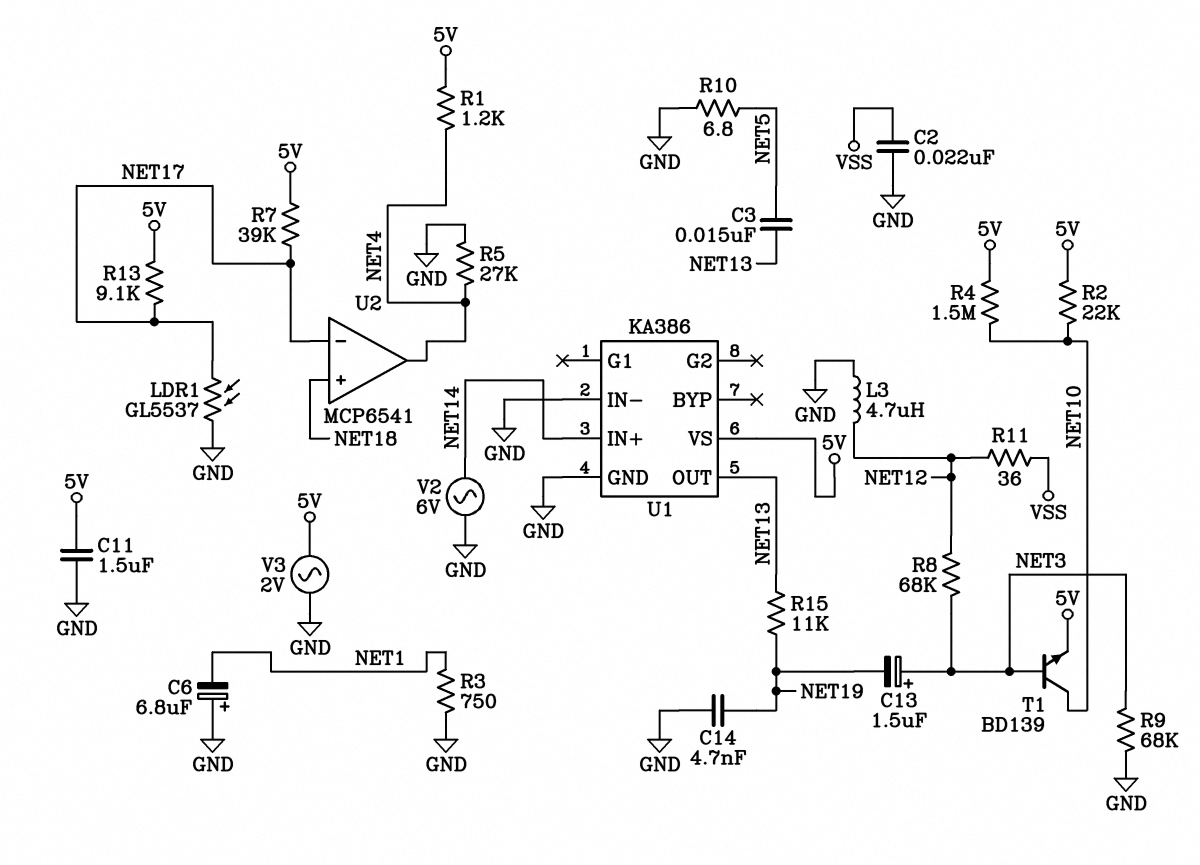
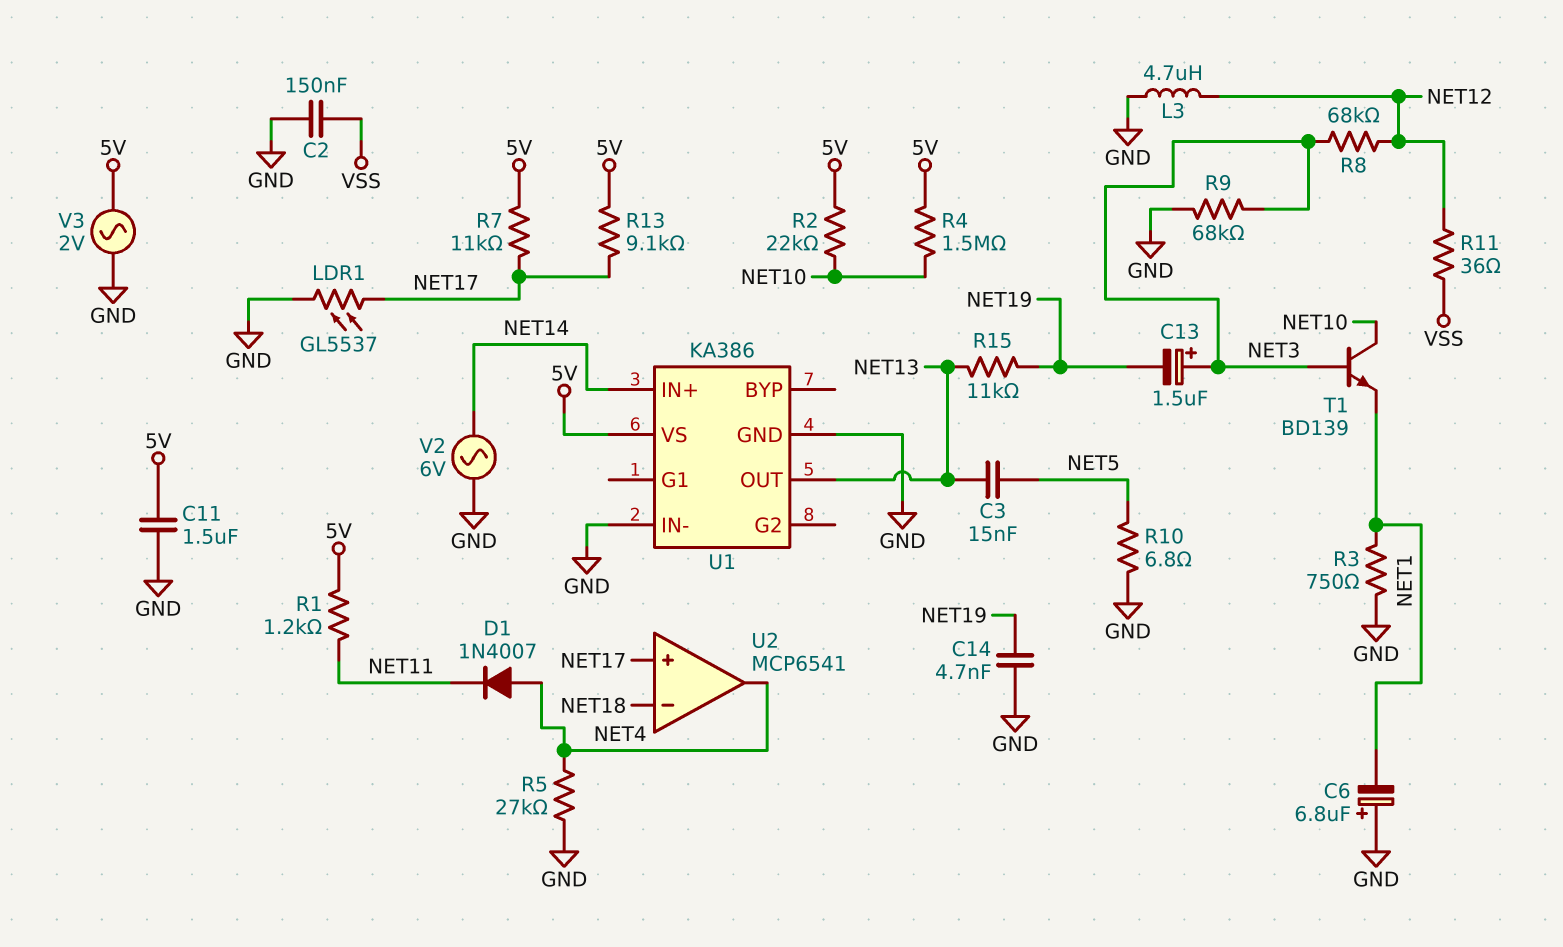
C2: 22nF (GND, VSS) -> 150nF (GND, VSS)
D1: none -> diode 1N4007 (A NET4, K NET11)
R1: 1.2k (5V, NET4) -> 1.2k (5V, NET11)
R7: 39k (5V, NET17) -> 11k (5V, NET17)
T1: NPN BD139 (B NET3, C NET10, E 5V) -> NPN BD139 (B NET3, C NET10, E NET1)
U2 pin in+: NET18 -> NET17
U2 pin in-: NET17 -> NET18

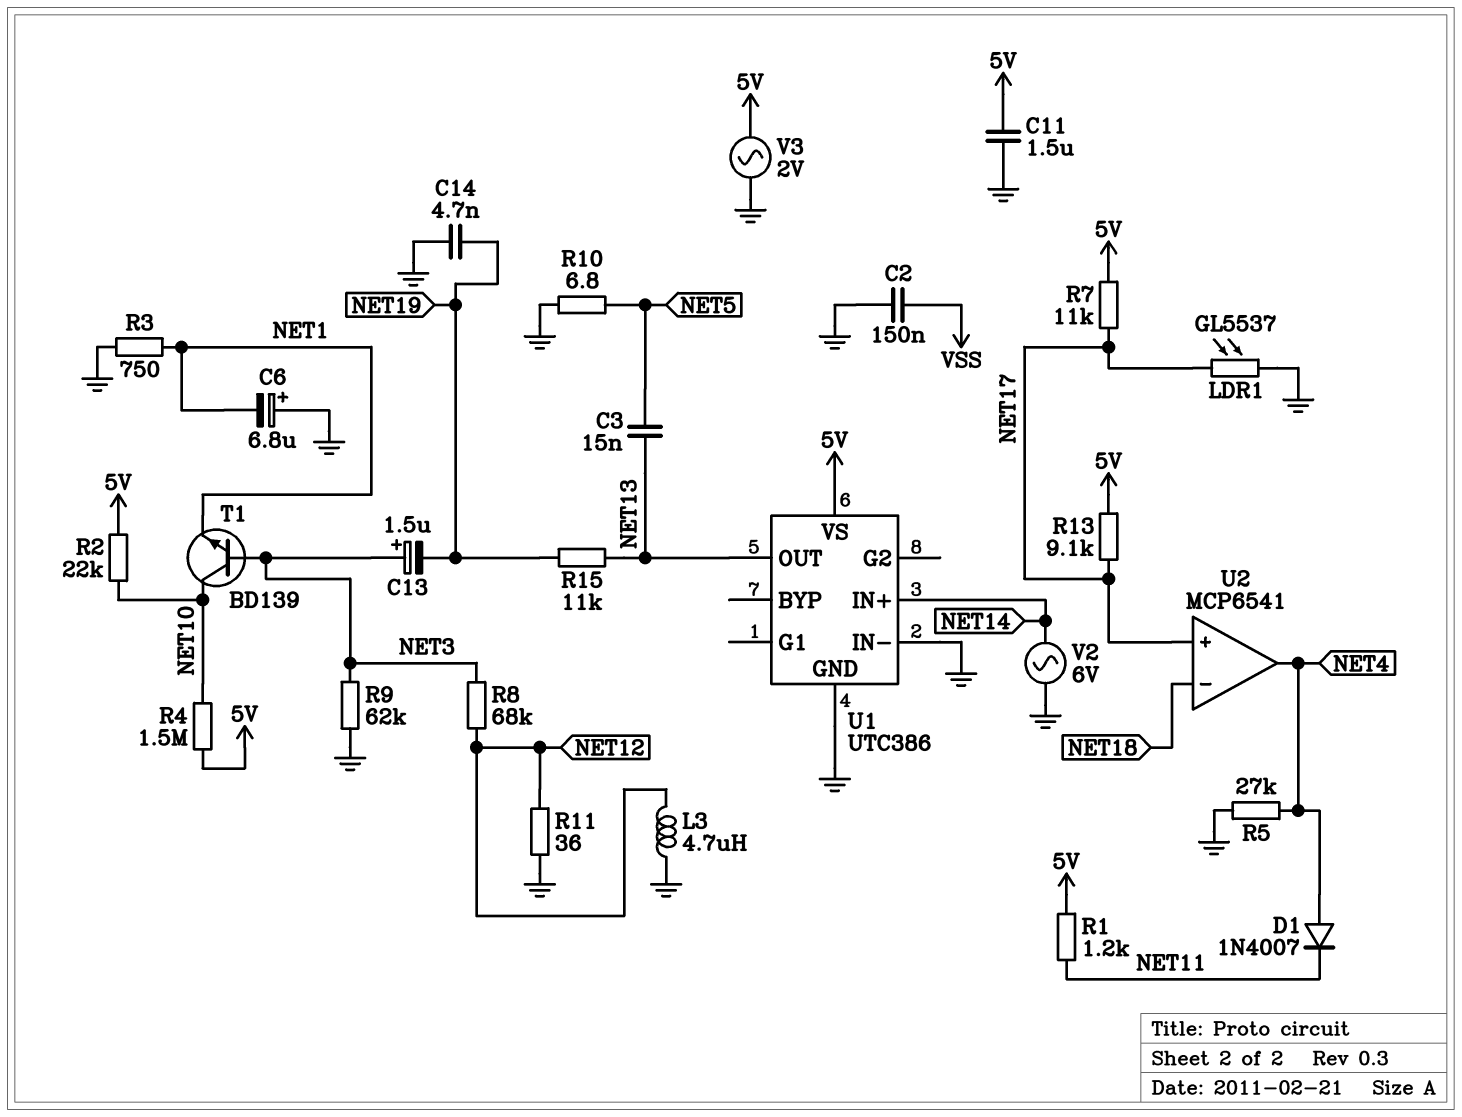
R9: 68k (GND, NET3) -> 62k (GND, NET3)
R11: 36 (NET12, VSS) -> 36 (GND, NET12)
U1: KA386 -> UTC386

